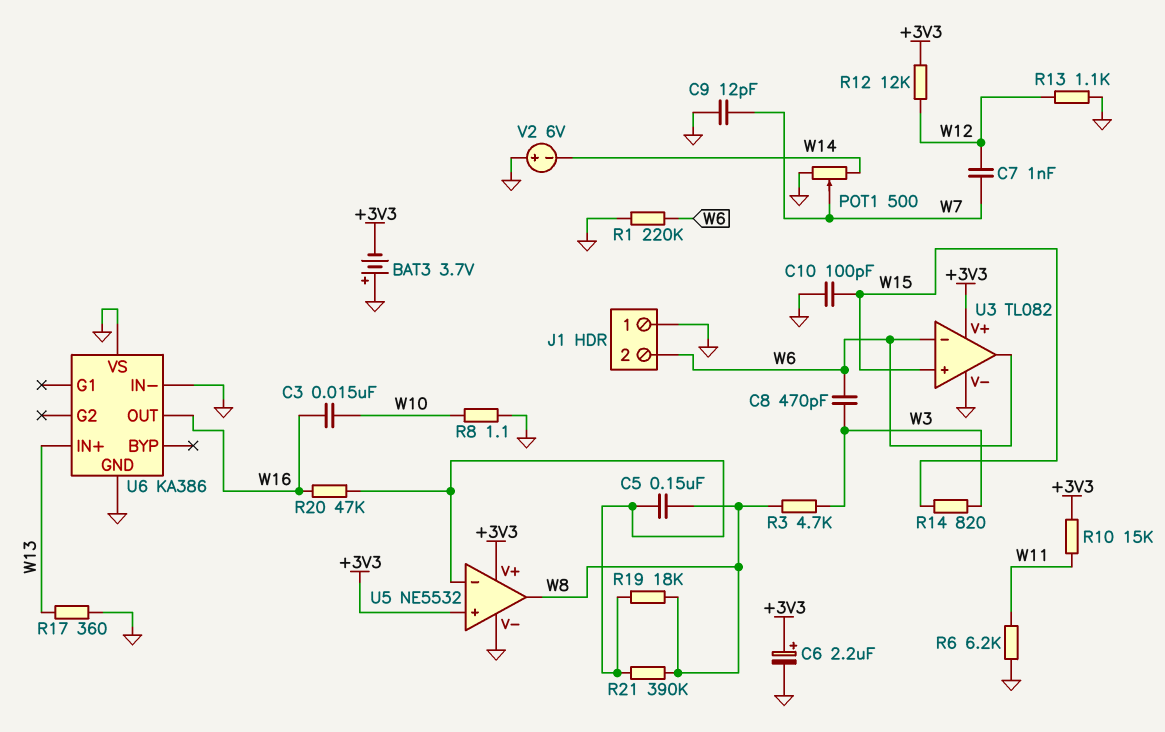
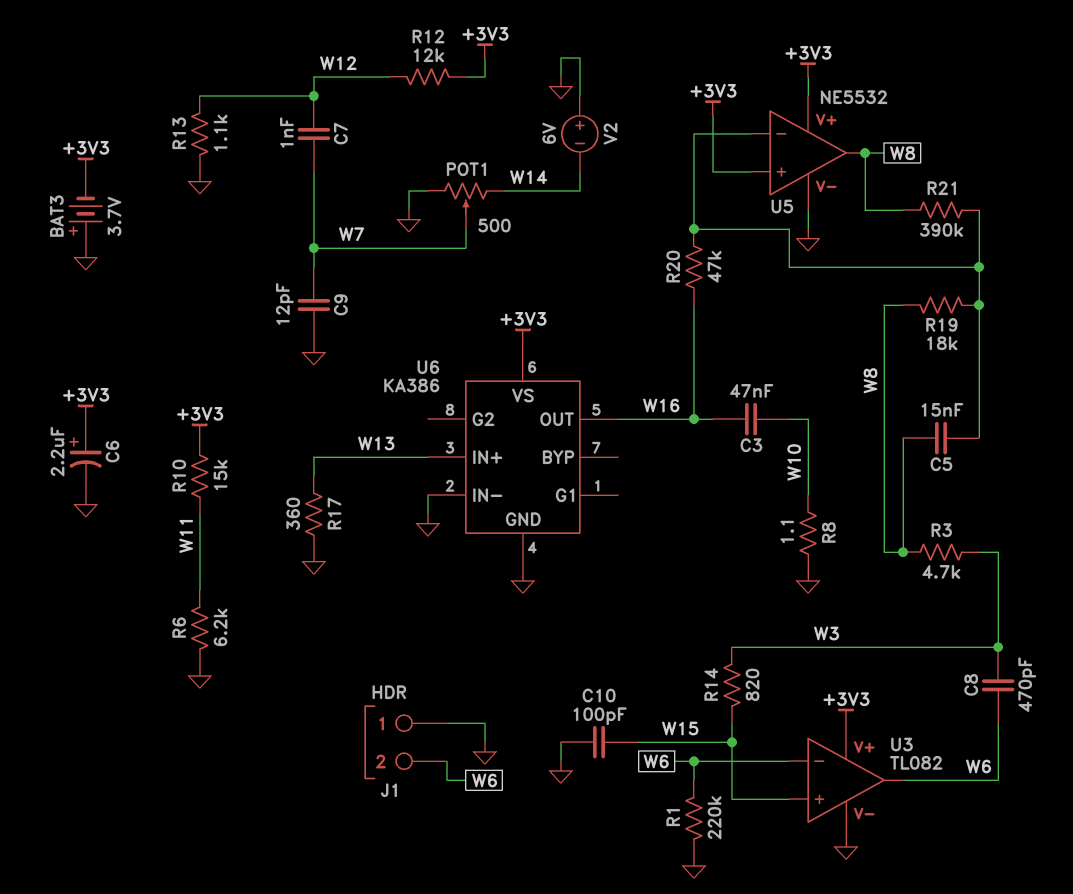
C3: 15nF (W10, W16) -> 47nF (W10, W16)
C5: 150nF (U5/in-, W8) -> 15nF (U5/in-, W8)
U6 pin VS: GND -> +3V3

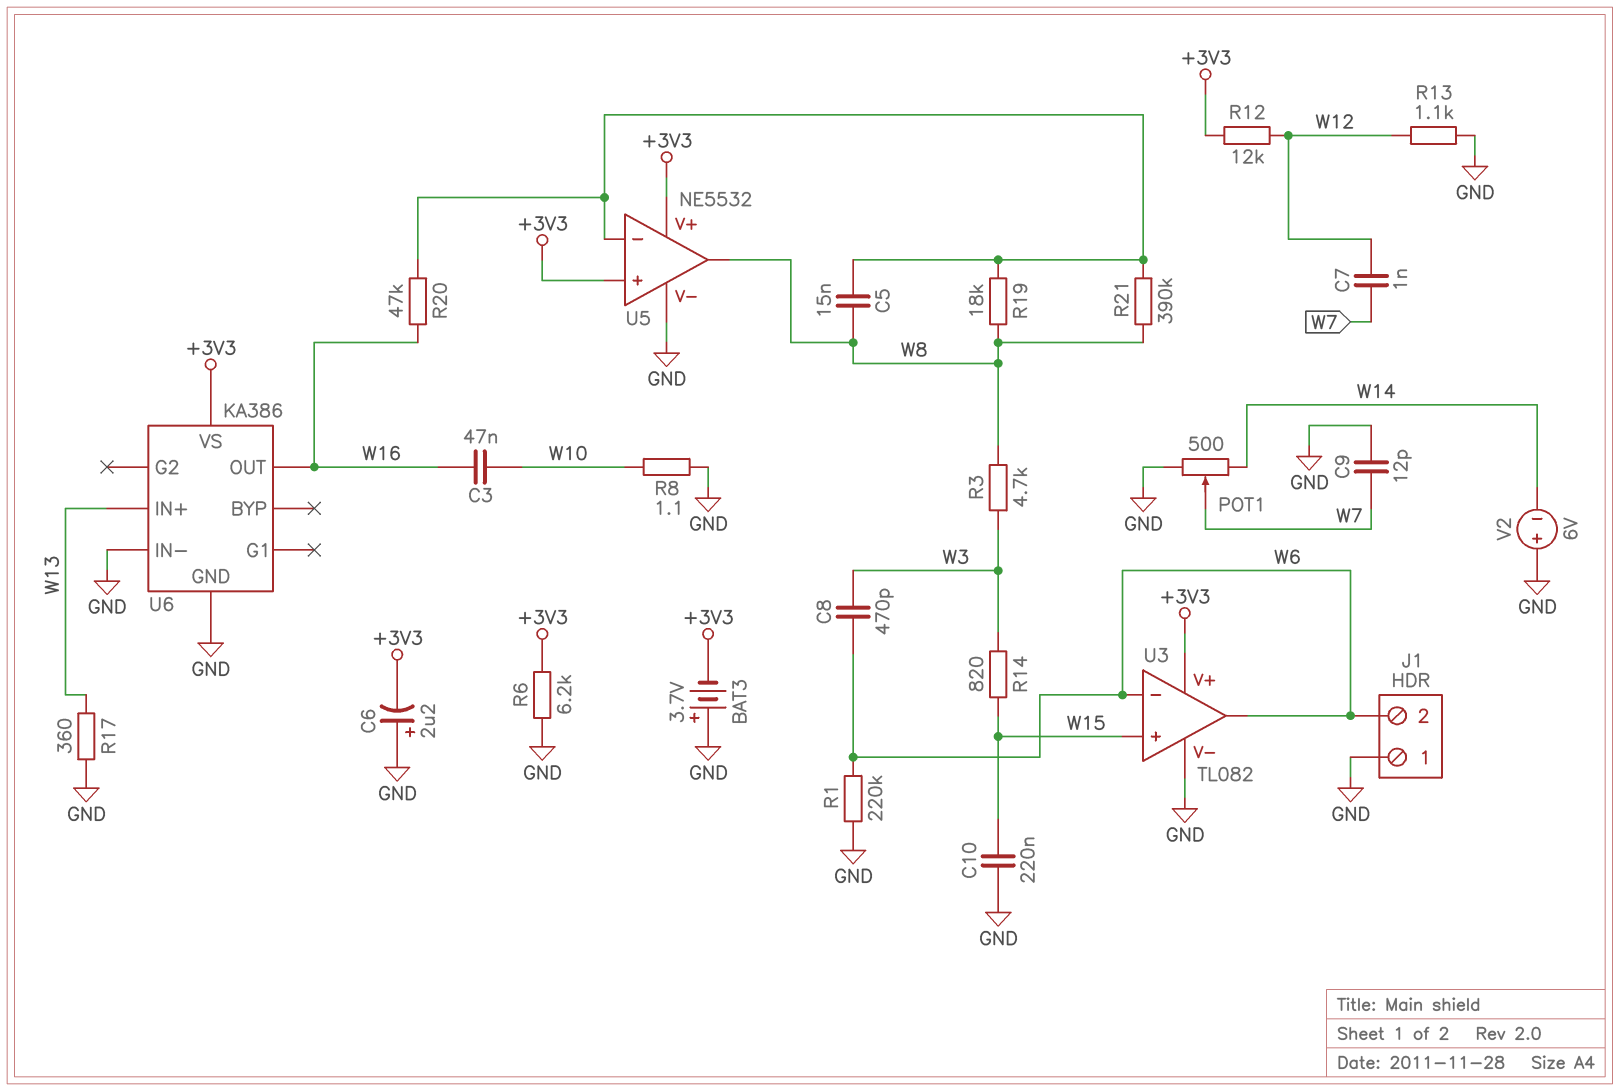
C6: 2.2uF (plus +3V3, minus GND) -> 2.2uF (plus GND, minus +3V3)
C10: 100pF (GND, W15) -> 220nF (GND, W15)
R6: 6.2k (GND, W11) -> 6.2k (+3V3, GND)
R10: 15k (+3V3, W11) -> none

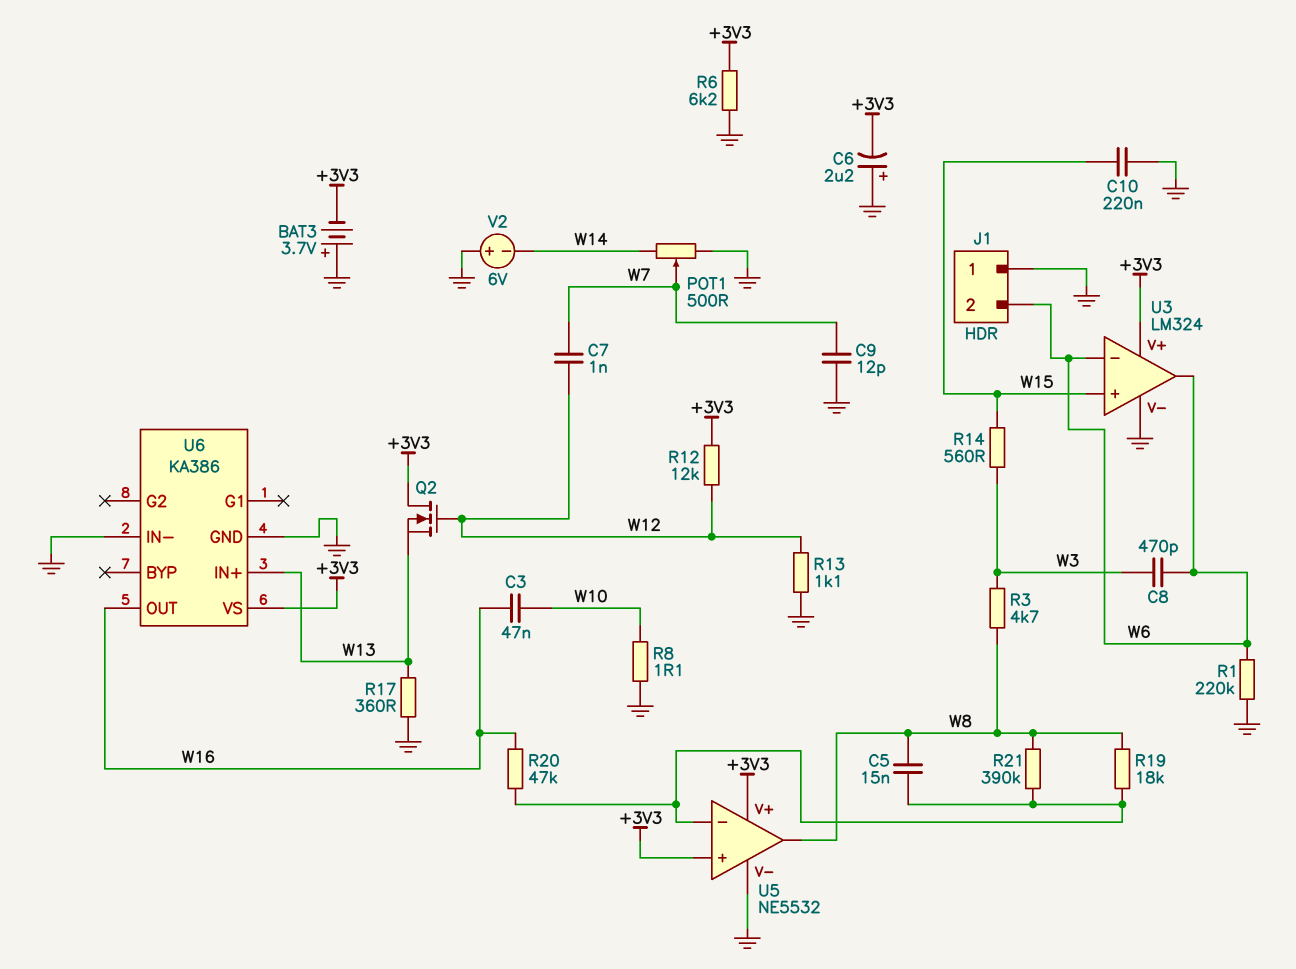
Q2: none -> NMOS (G W12, D +3V3, S W13)
R14: 820 (W3, W15) -> 560 (W3, W15)
U3: TL082 -> LM324

